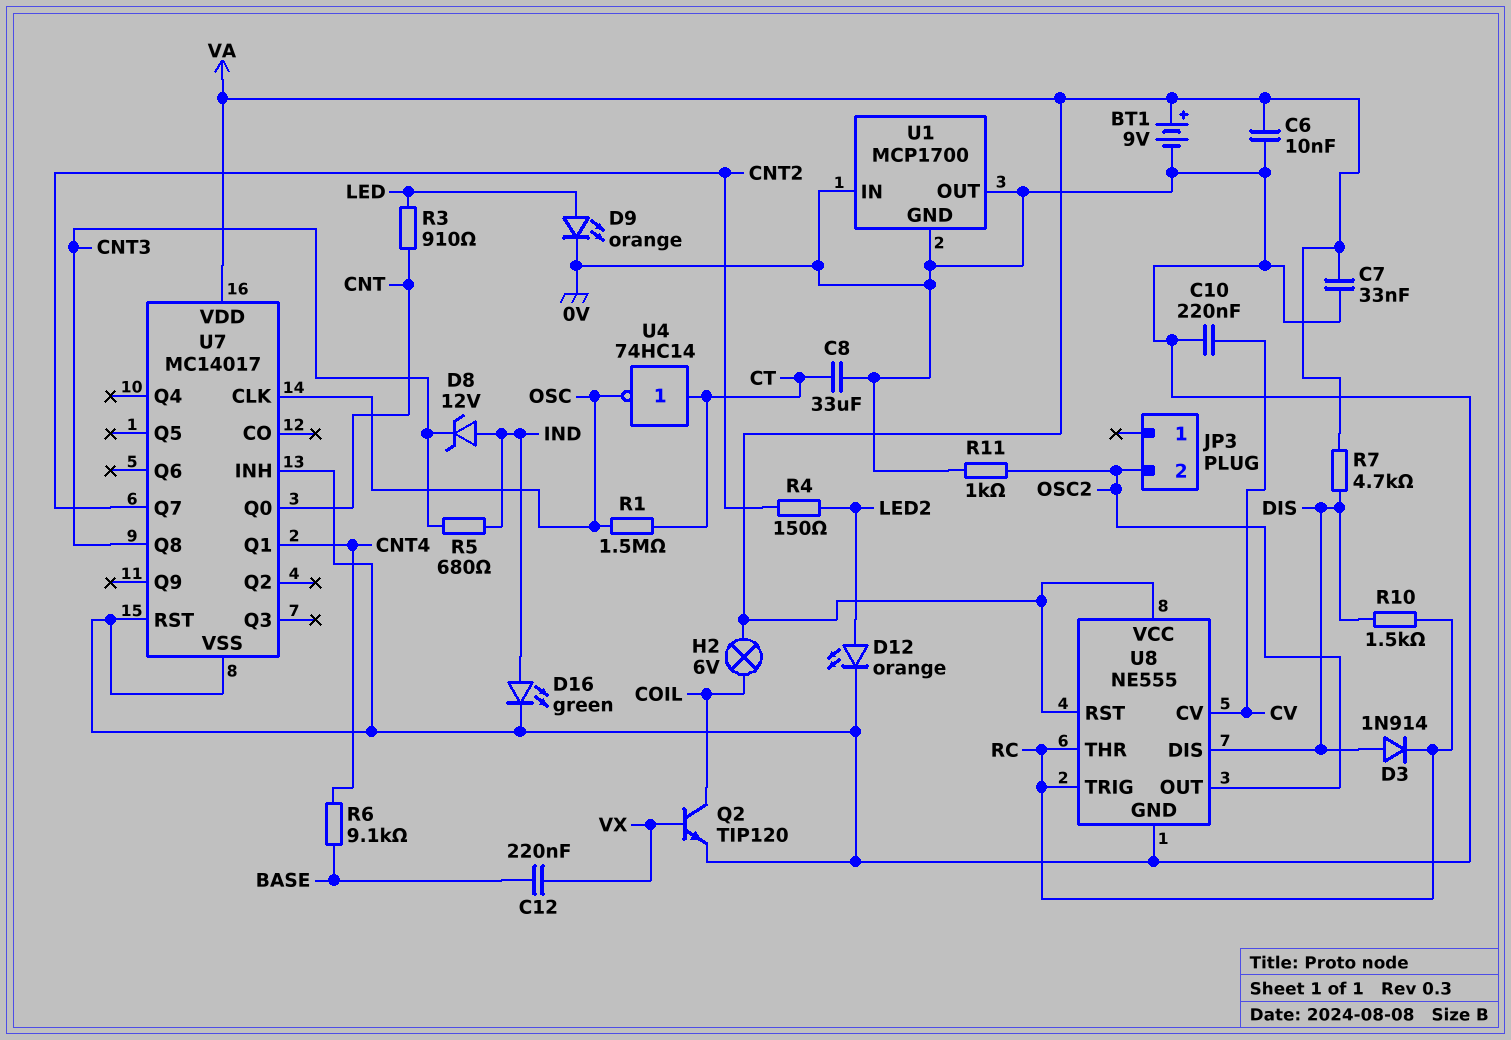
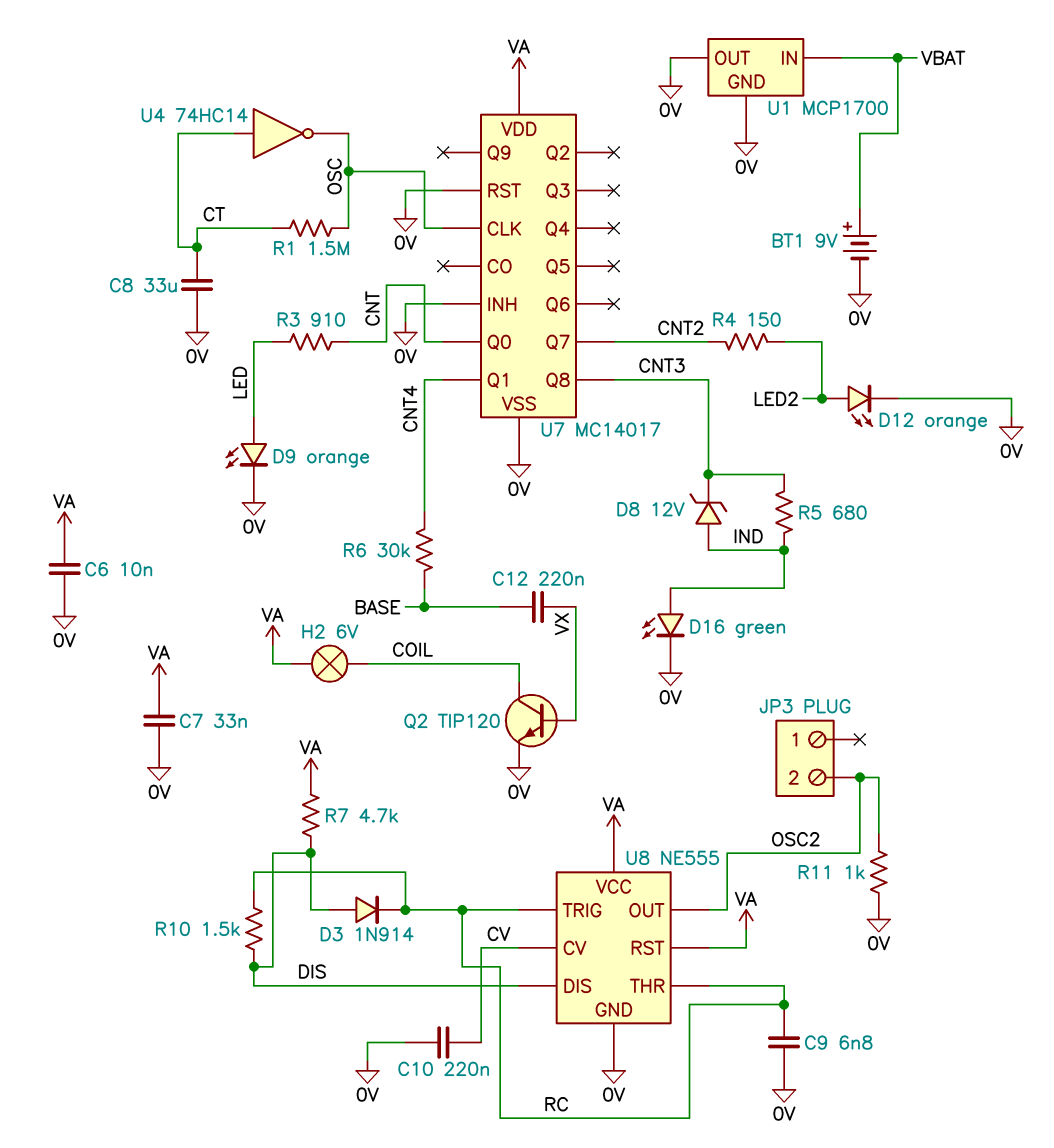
BT1: 9V (plus VA, minus 0V) -> 9V (plus VBAT, minus 0V)
C9: none -> 6.8nF (0V, RC)
R6: 9.1k (BASE, CNT4) -> 30k (BASE, CNT4)
U1 pin IN: 0V -> VBAT

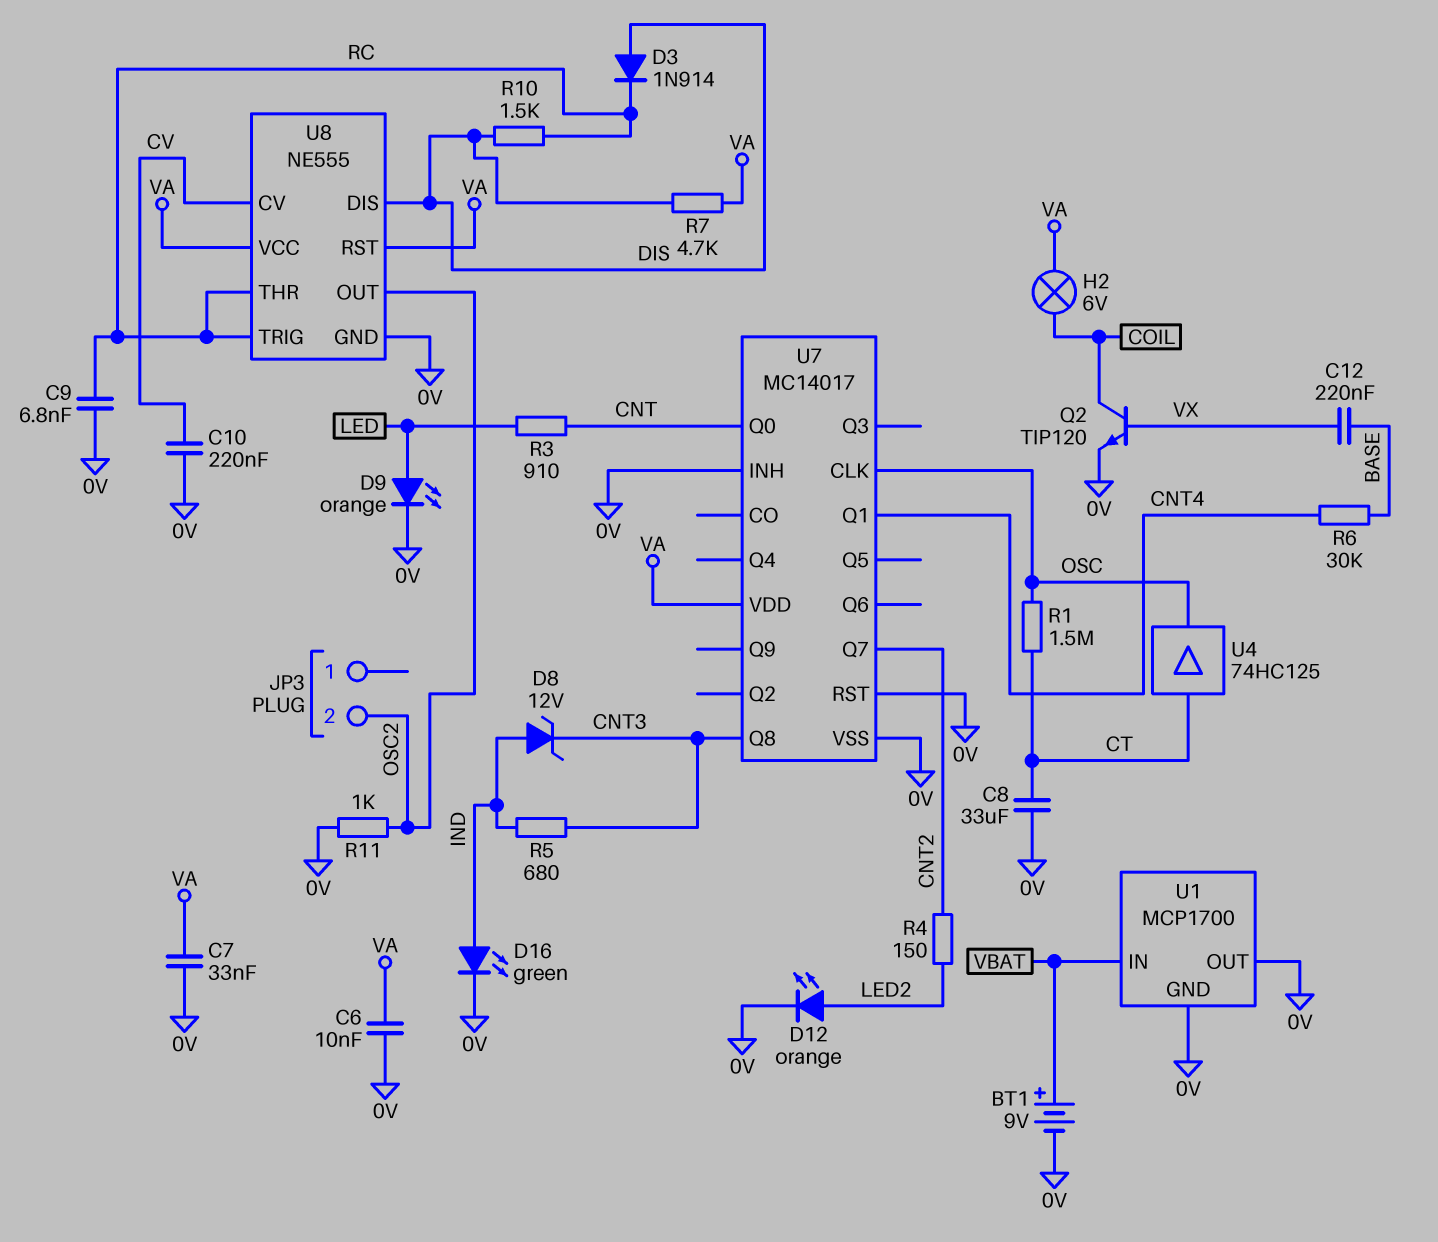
U4: NOT 74HC14 (in CT, out OSC) -> buffer 74HC125 (in CT, out OSC)

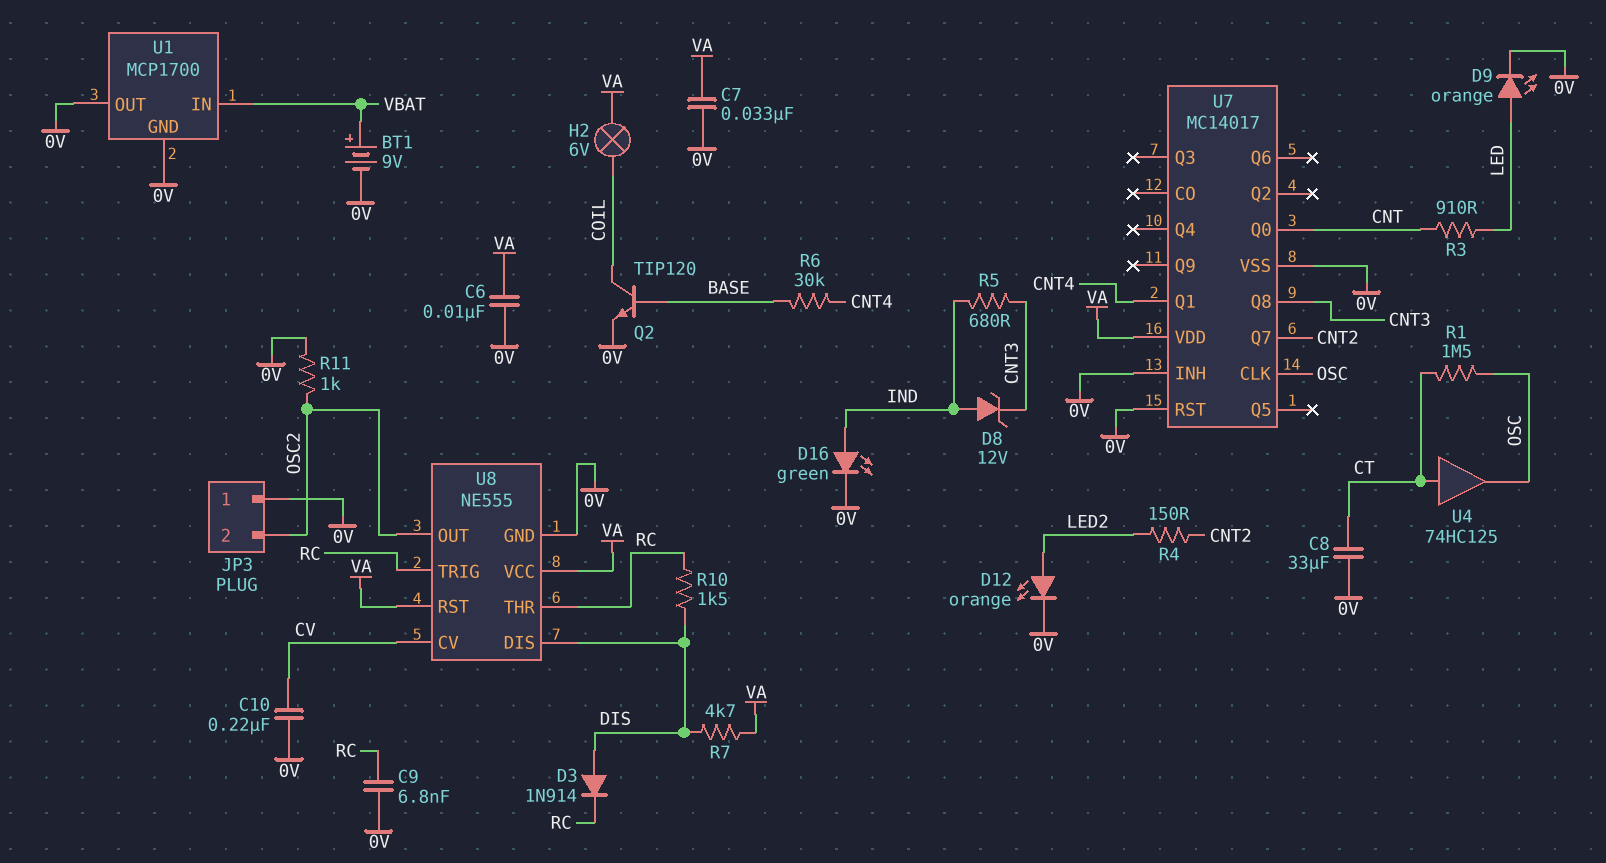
C12: 220nF (BASE, VX) -> none
JP3 pin 1: none -> 0V
Q2: NPN TIP120 (B VX, C COIL, E 0V) -> NPN TIP120 (B BASE, C COIL, E 0V)

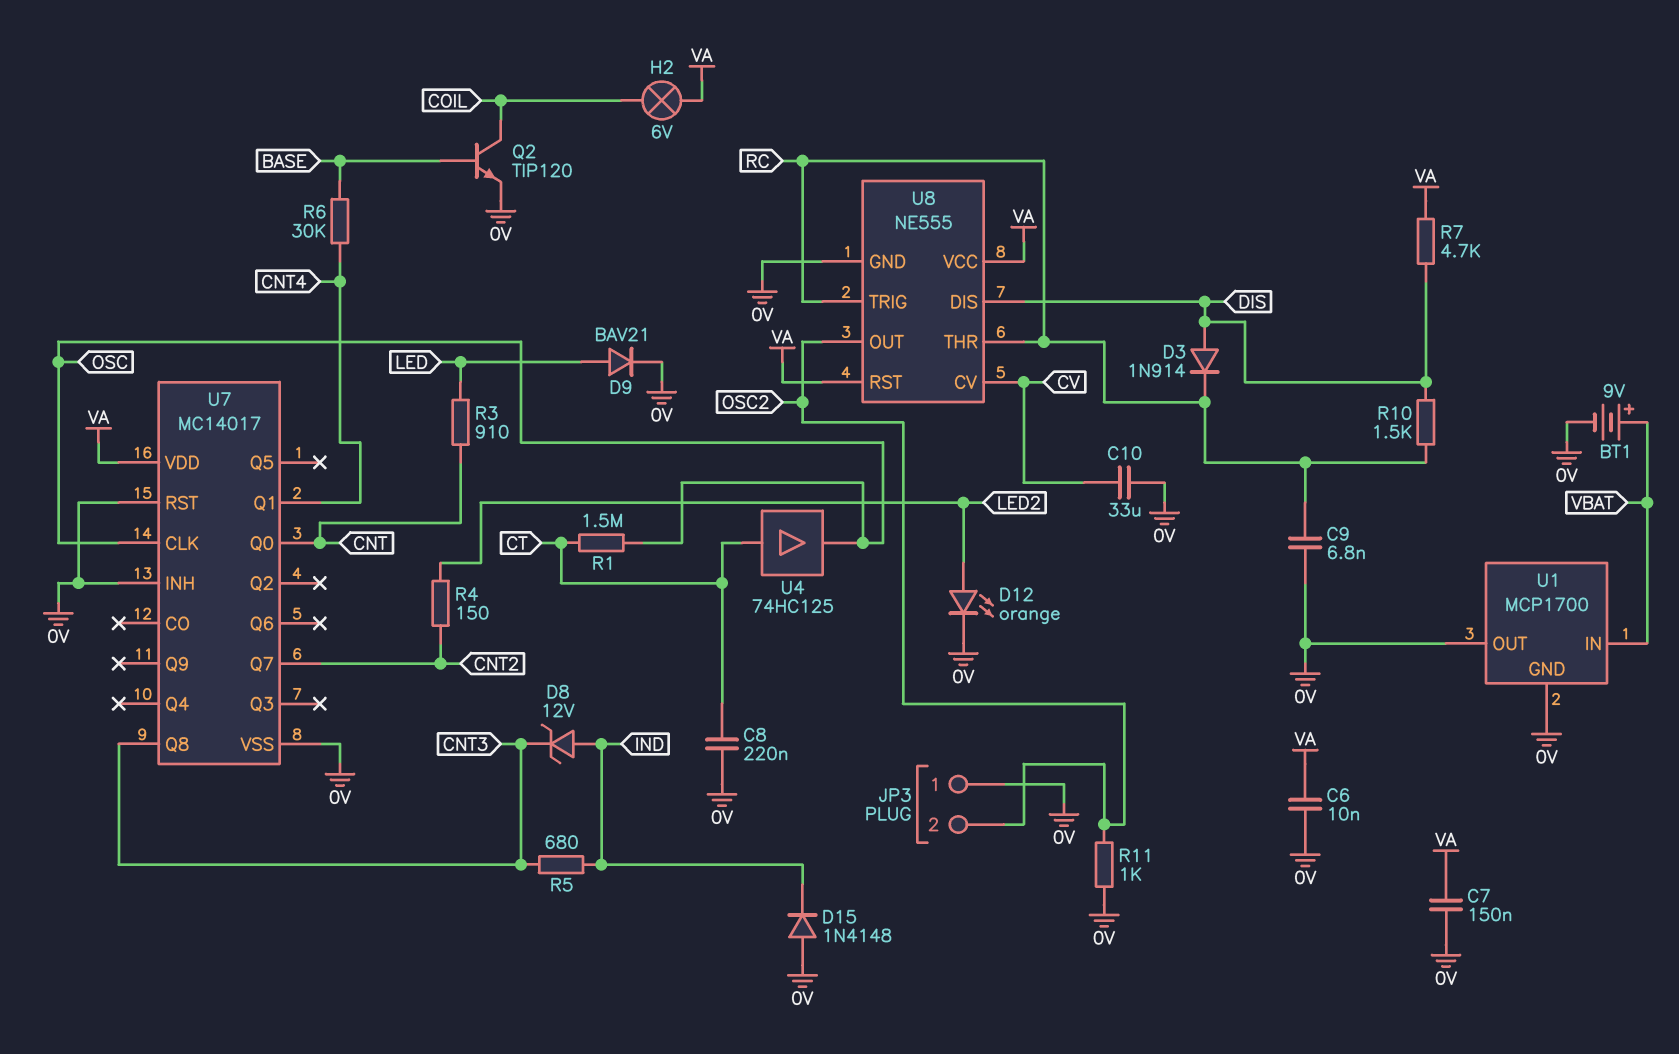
C7: 33nF (0V, VA) -> 150nF (0V, VA)
C8: 33uF (0V, CT) -> 220nF (0V, CT)
C10: 220nF (0V, CV) -> 33uF (0V, CV)
D9: LED orange (A LED, K 0V) -> diode BAV21 (A LED, K 0V)
D15: none -> diode 1N4148 (A 0V, K IND)
D16: LED green (A IND, K 0V) -> none

